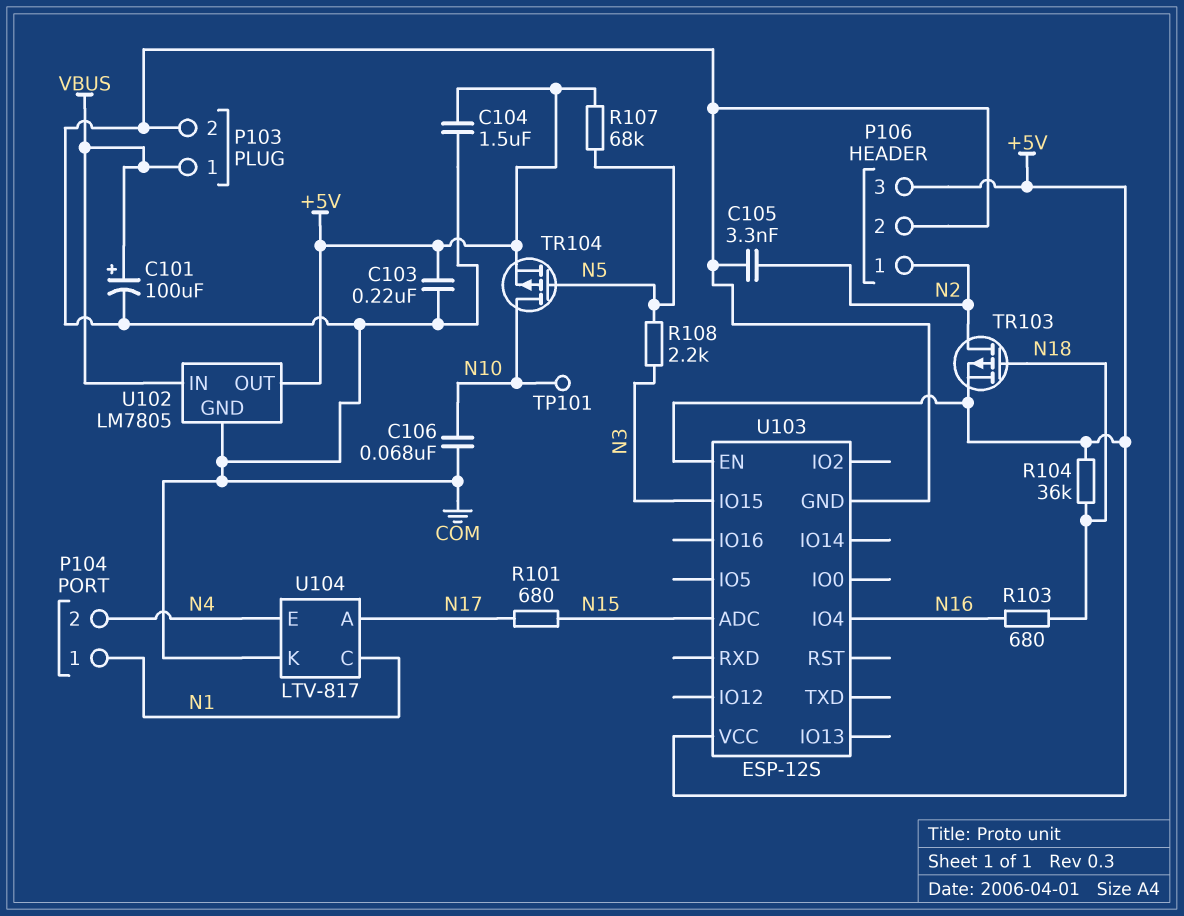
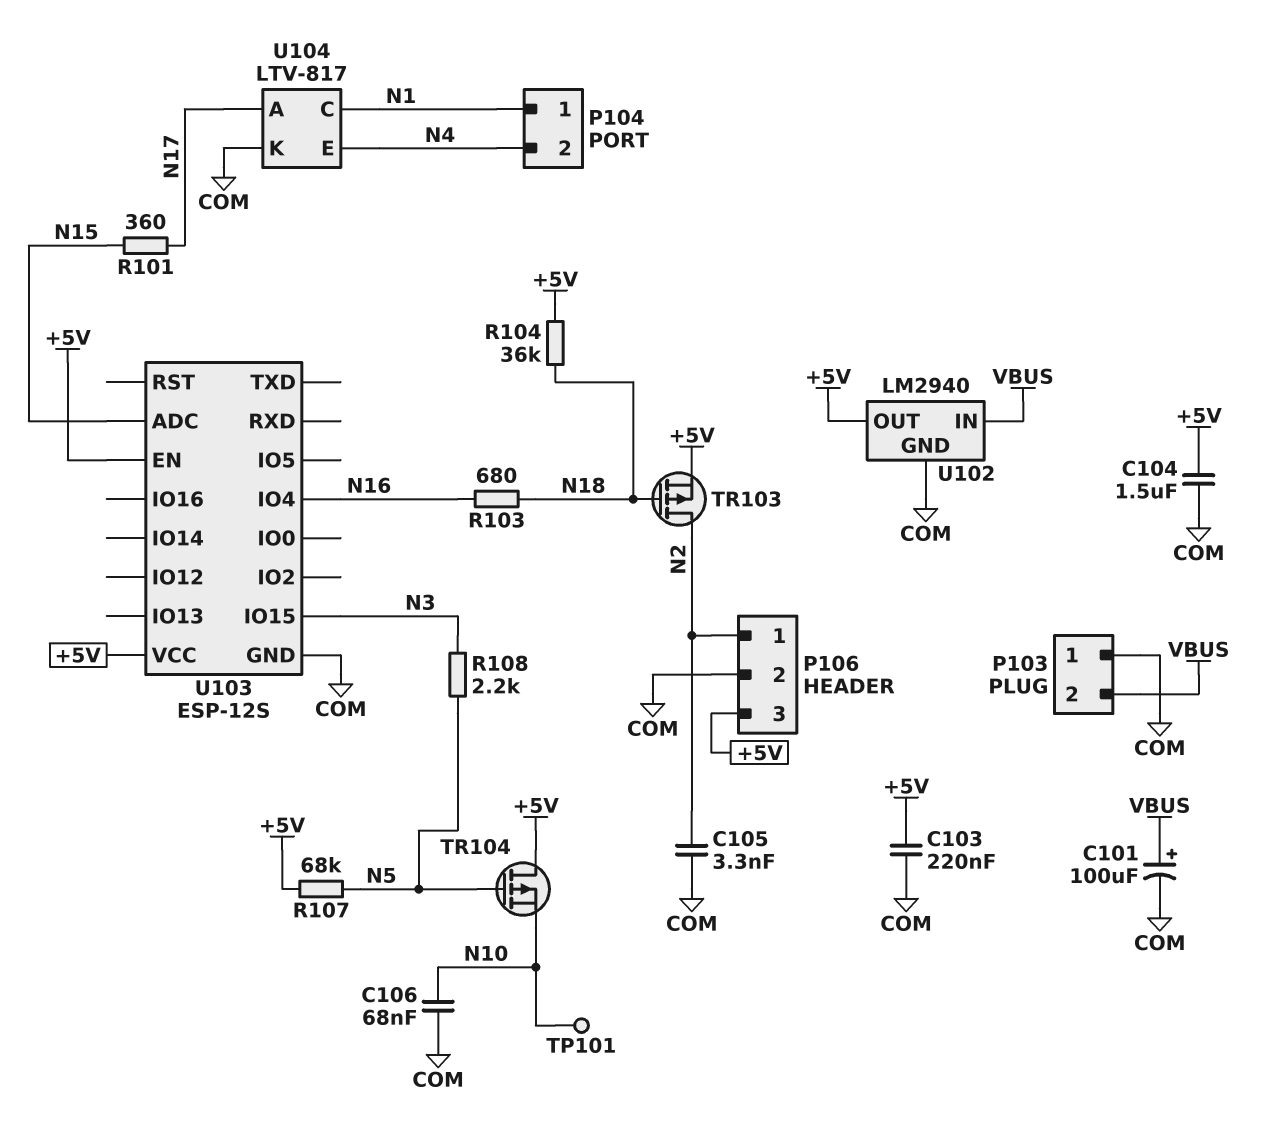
P103 pin 1: VBUS -> COM
P103 pin 2: COM -> VBUS
R101: 680 (N15, N17) -> 360 (N15, N17)
TR104: PMOS (G N5, D N10, S +5V) -> PMOS (G N5, D +5V, S N10)
U102: LM7805 -> LM2940

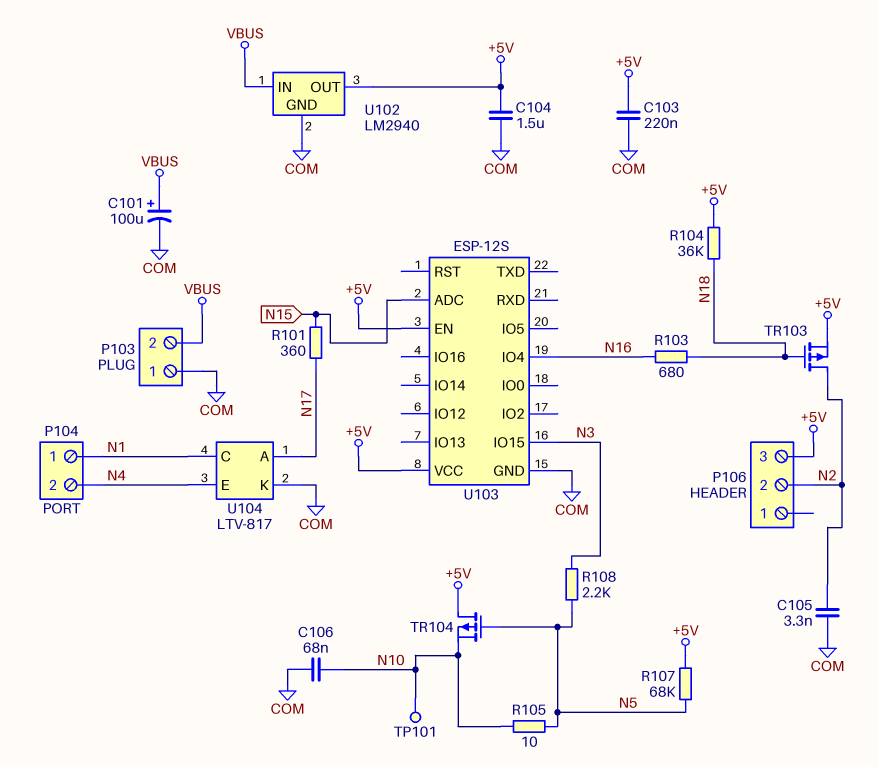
P106 pin 1: N2 -> none
P106 pin 2: COM -> N2
R105: none -> 10 (N5, N10)

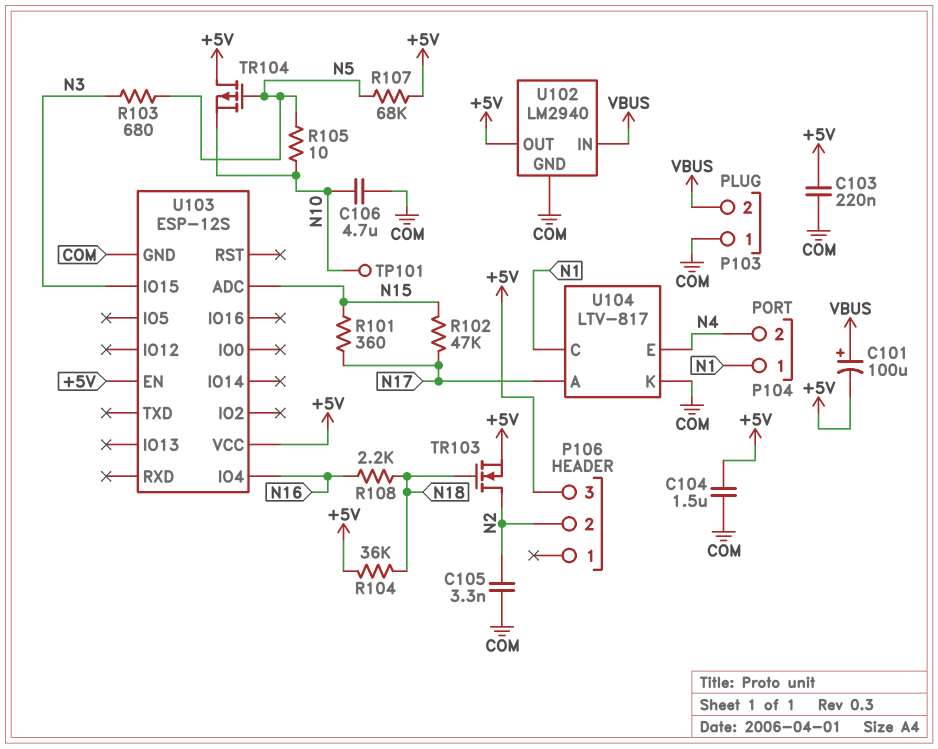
C101: 100uF (plus VBUS, minus COM) -> 100uF (plus VBUS, minus +5V)
C106: 68nF (COM, N10) -> 4.7uF (COM, N10)
R102: none -> 47k (N15, N17)
R103: 680 (N16, N18) -> 680 (N3, N5)
R108: 2.2k (N3, N5) -> 2.2k (N16, N18)
TR103: PMOS (G N18, D N2, S +5V) -> NMOS (G N18, D N2, S +5V)

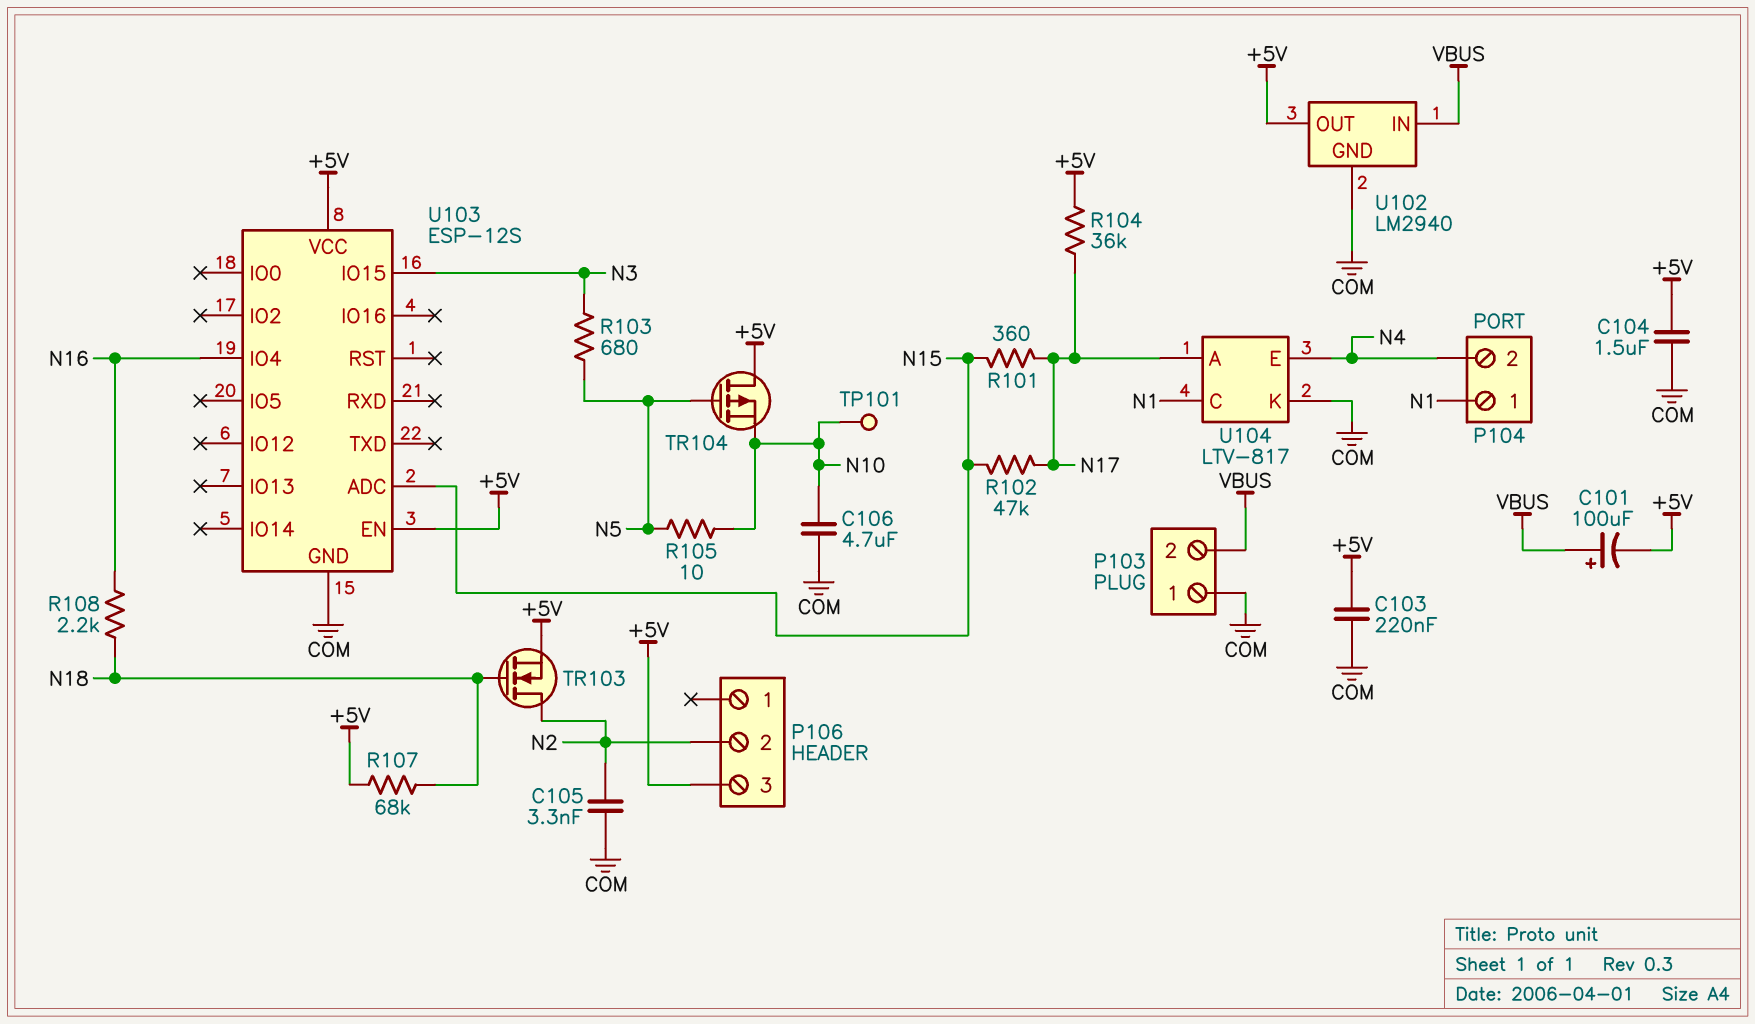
R104: 36k (+5V, N18) -> 36k (+5V, N17)
R107: 68k (+5V, N5) -> 68k (+5V, N18)

